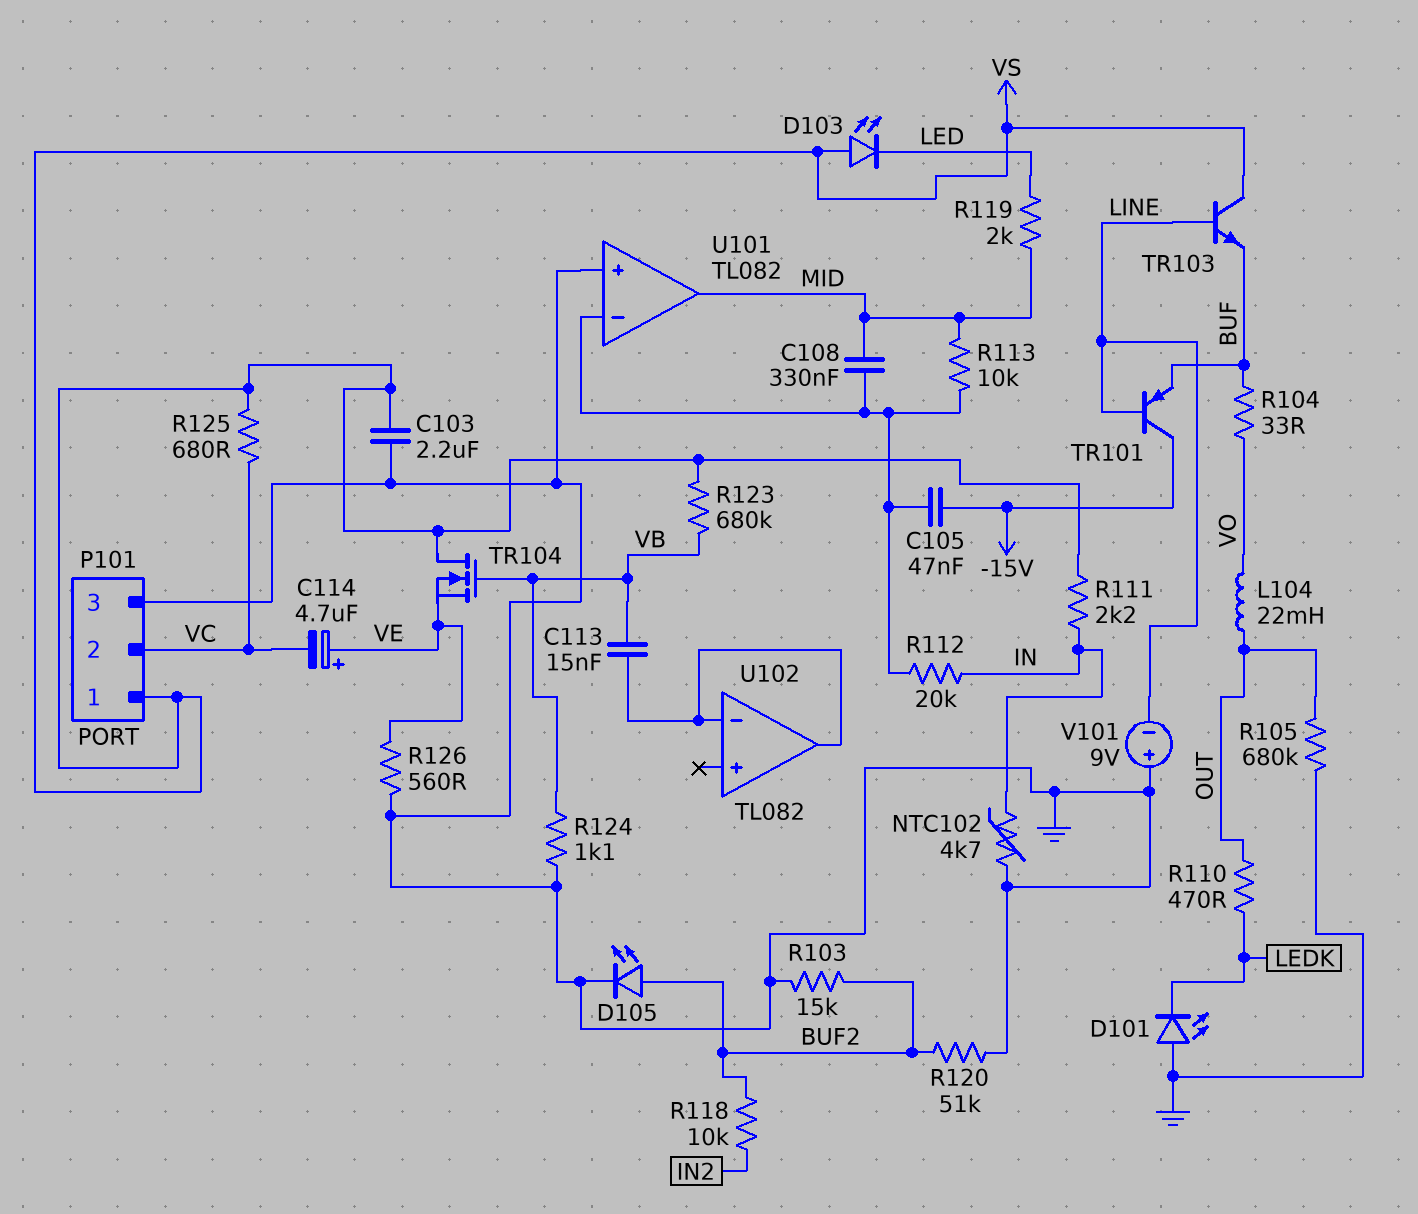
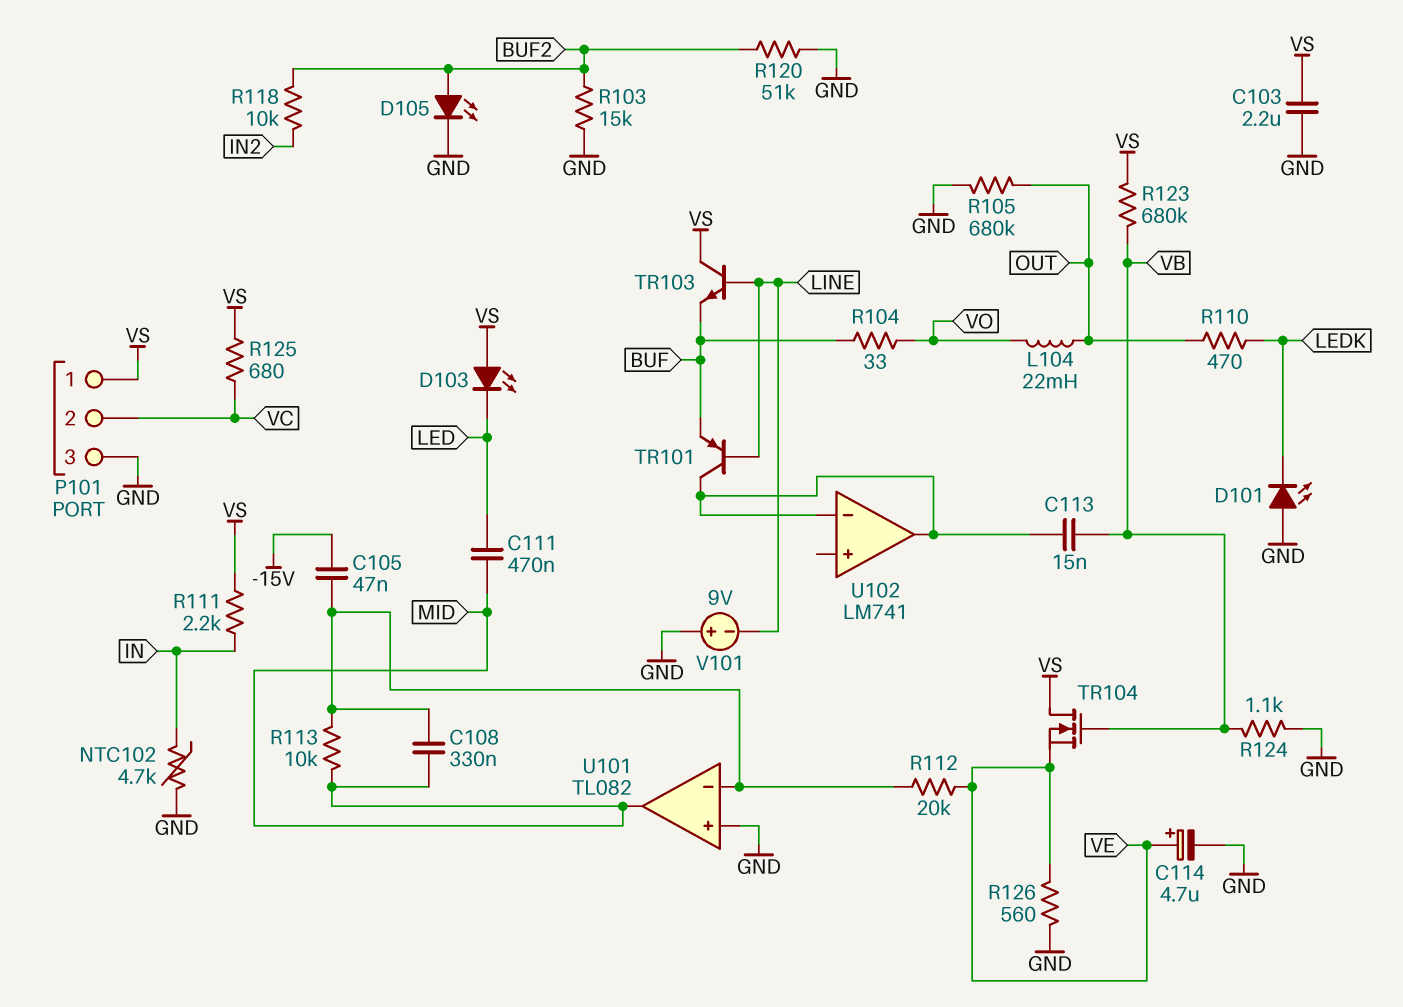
C111: none -> 470nF (LED, MID)
C114: 4.7uF (plus VE, minus VC) -> 4.7uF (plus VE, minus GND)
R112: 20k (IN, U101/in-) -> 20k (U101/in-, VE)
R119: 2k (LED, MID) -> none
TR101: PNP (B LINE, C -15V, E BUF) -> PNP (B LINE, C U102/in-, E BUF)
U102: TL082 -> LM741

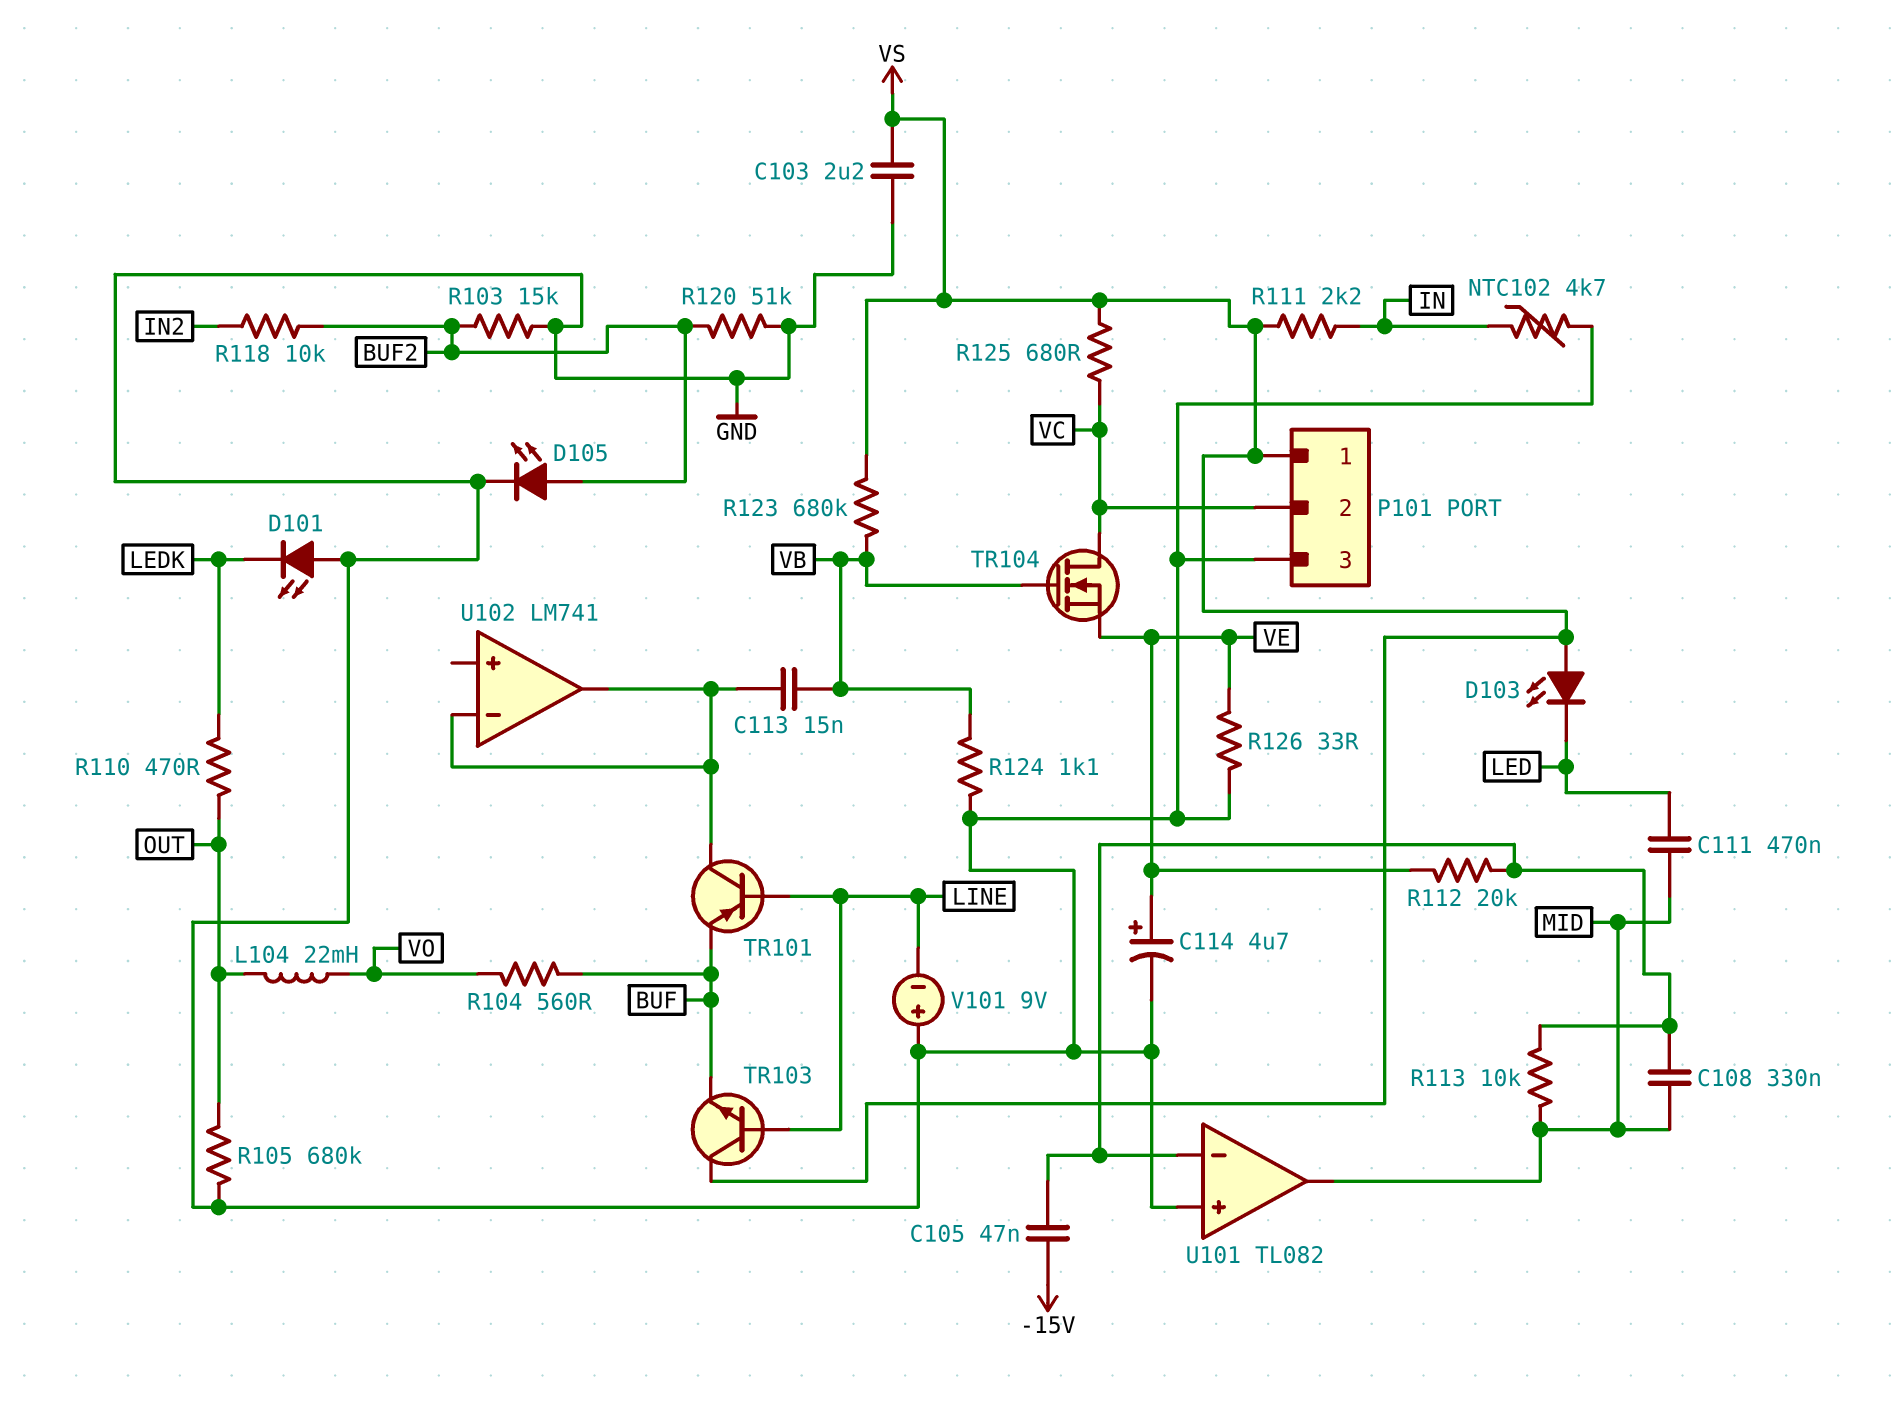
R104: 33 (BUF, VO) -> 560 (BUF, VO)
R126: 560 (GND, VE) -> 33 (GND, VE)
TR104: NMOS (G VB, D VS, S VE) -> NMOS (G VB, D VC, S VE)

